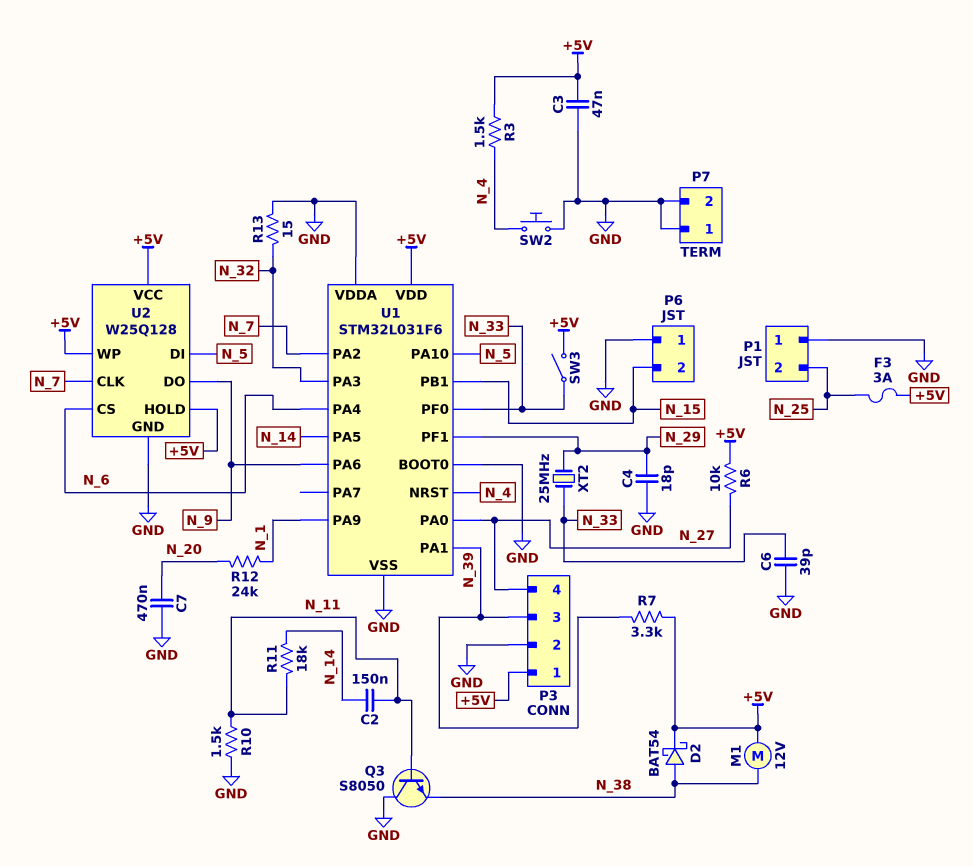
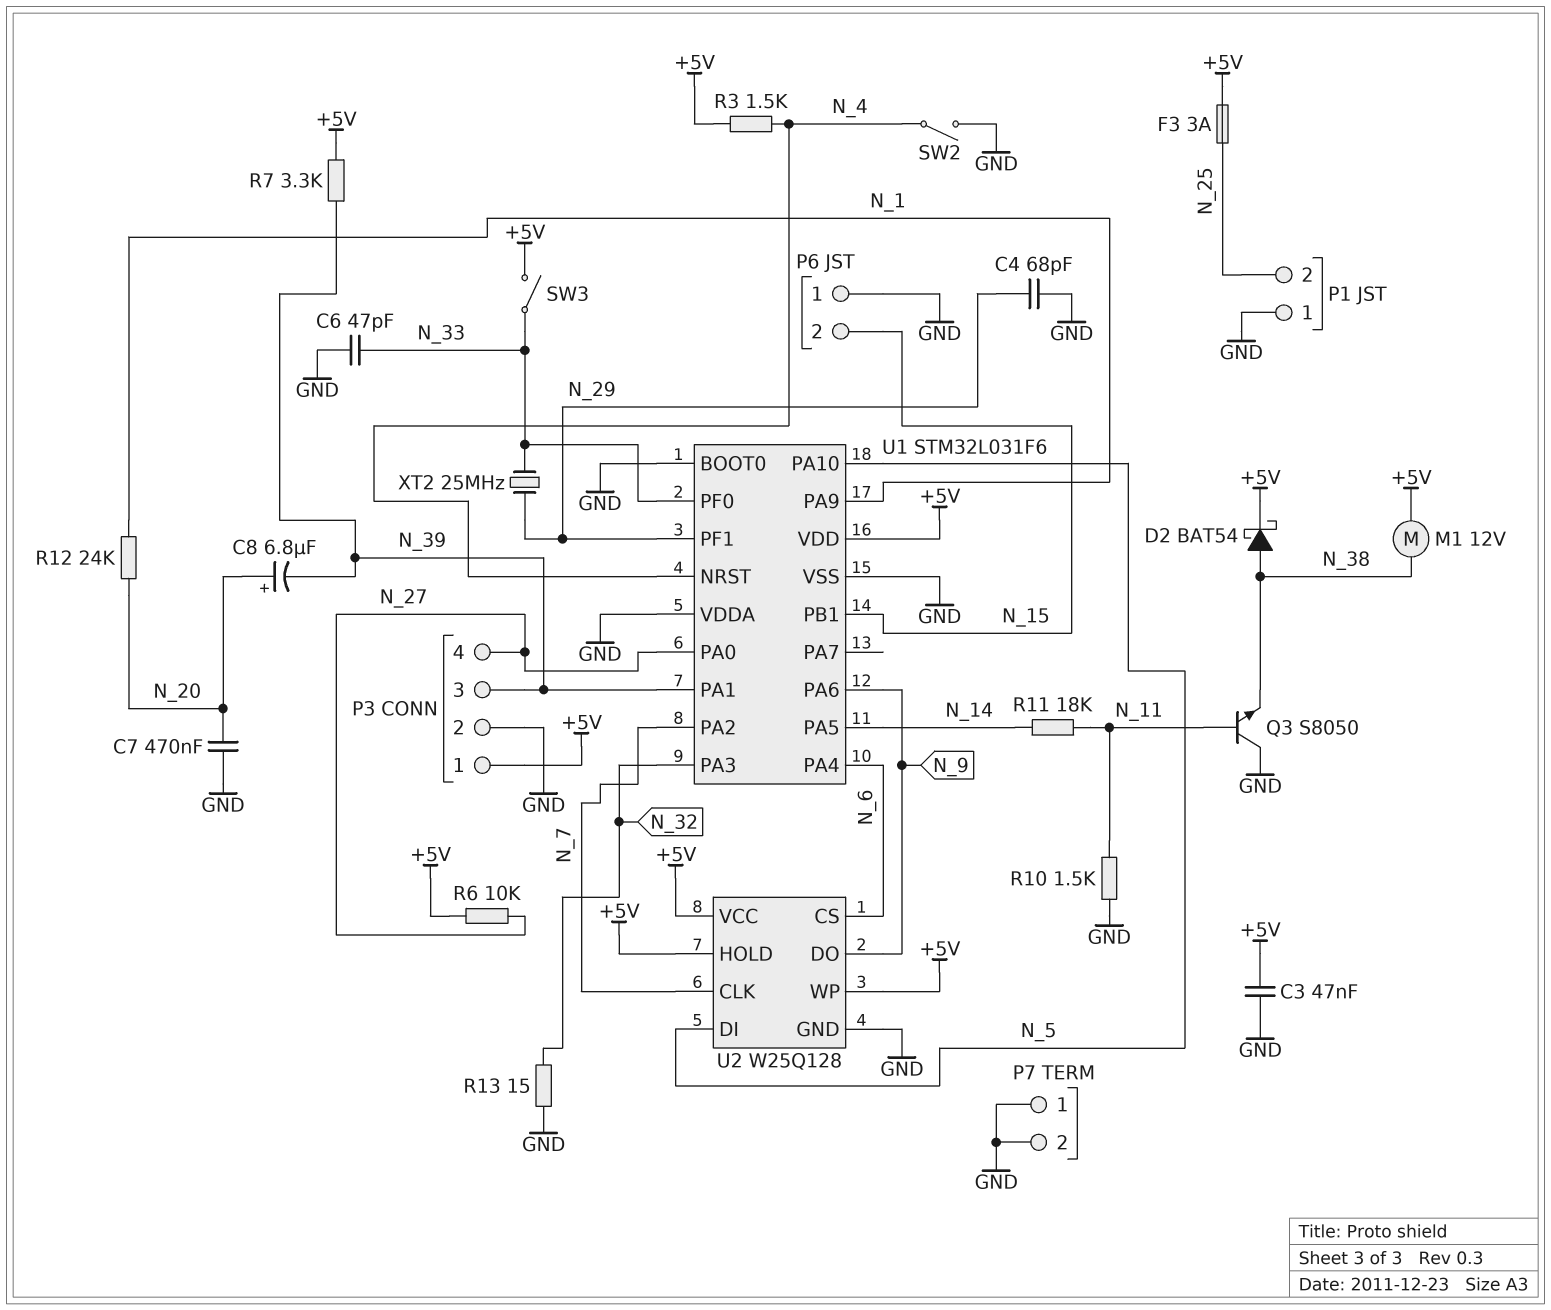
C2: 150nF (N_11, N_14) -> none
C4: 18pF (GND, N_29) -> 68pF (GND, N_29)
C6: 39pF (GND, N_33) -> 47pF (GND, N_33)
C8: none -> 6.8uF (plus N_20, minus N_39)
SW2: button (GND, N_4) -> switch (GND, N_4)

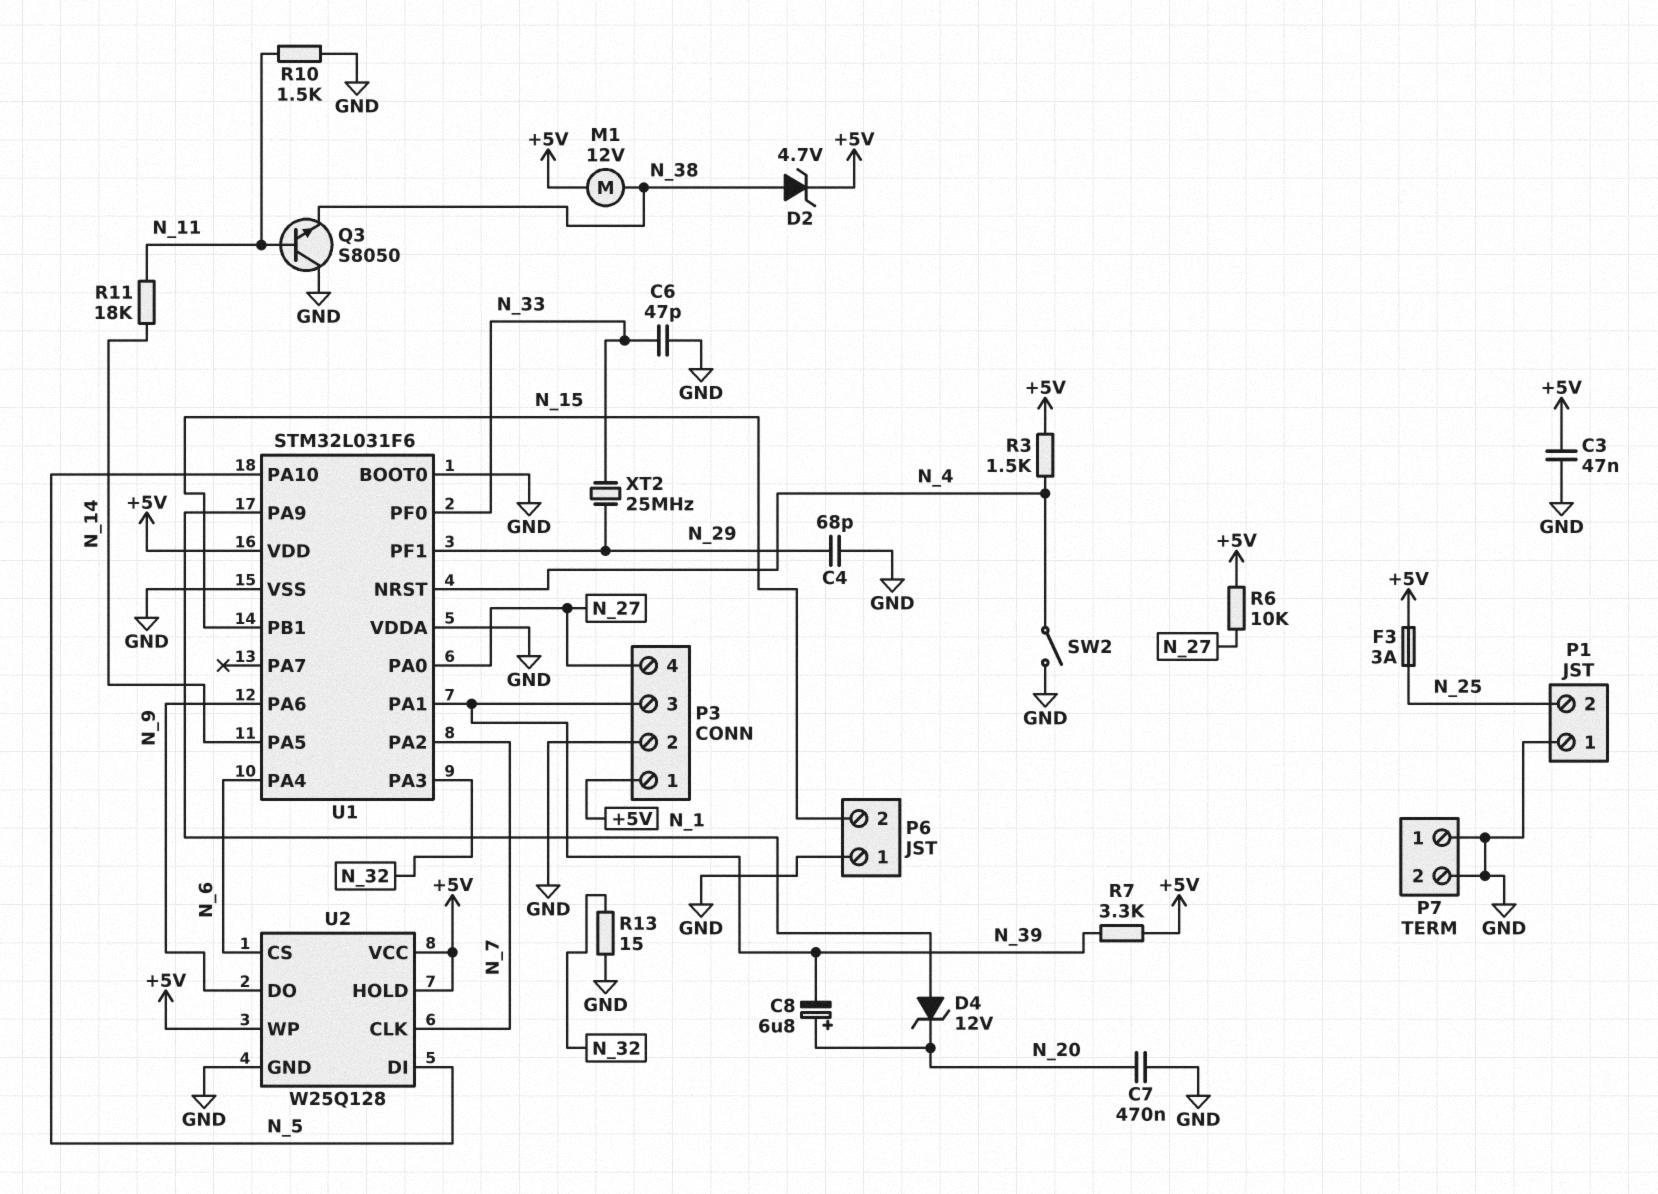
D2: schottky BAT54 (A N_38, K +5V) -> zener 4.7V (A N_38, K +5V)
D4: none -> zener 12V (A N_1, K N_20)
R12: 24k (N_1, N_20) -> none
SW3: switch (+5V, N_33) -> none

